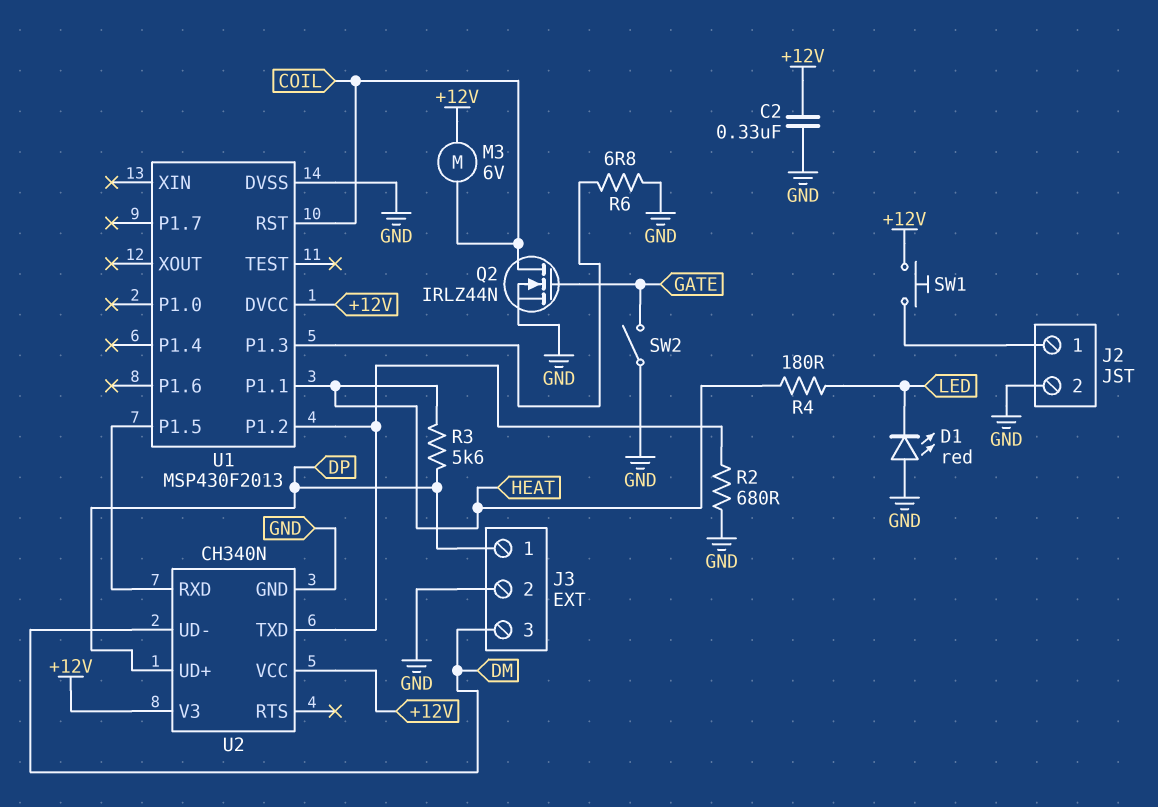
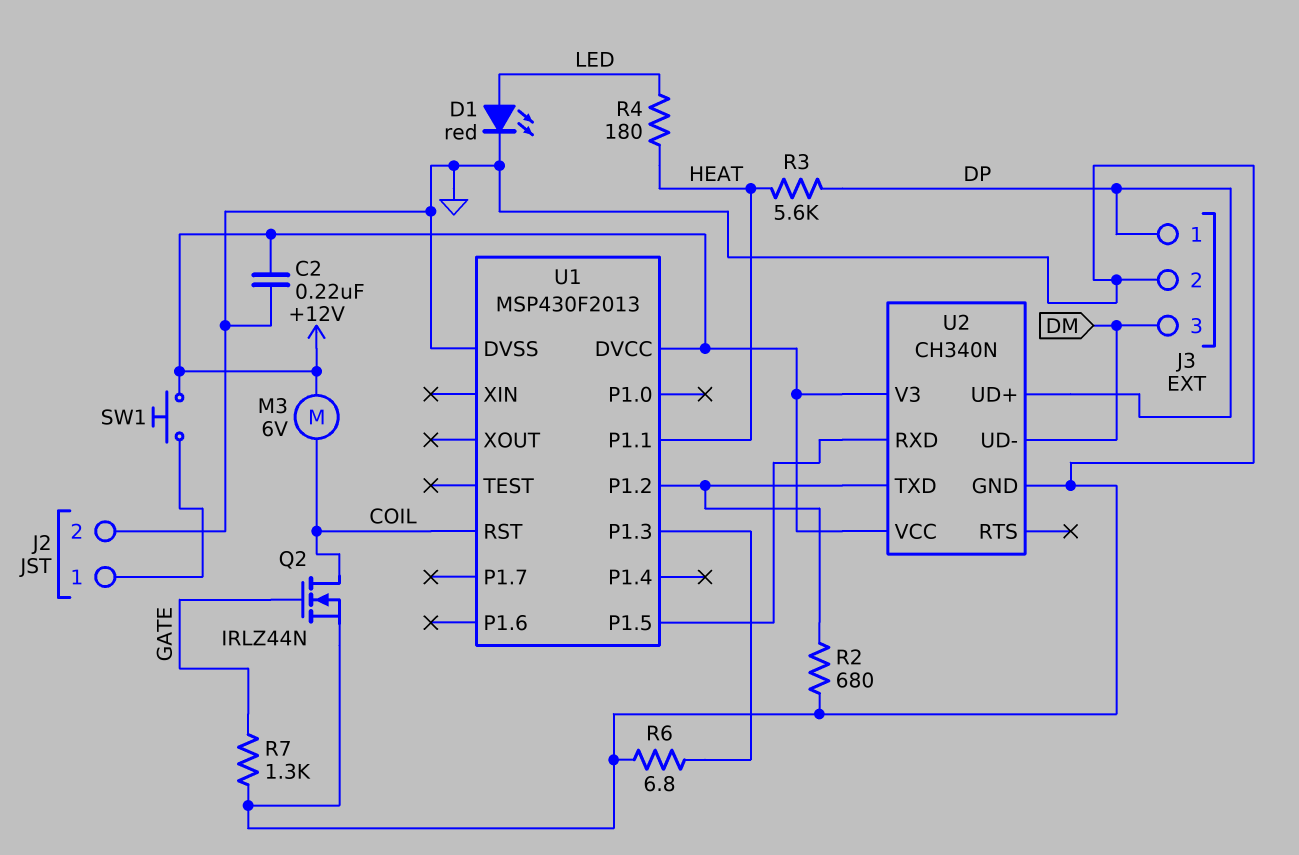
C2: 330nF (+12V, GND) -> 220nF (+12V, GND)
D1: LED red (A GND, K LED) -> LED red (A LED, K GND)
R7: none -> 1.3k (GATE, GND)
SW2: switch (GATE, GND) -> none

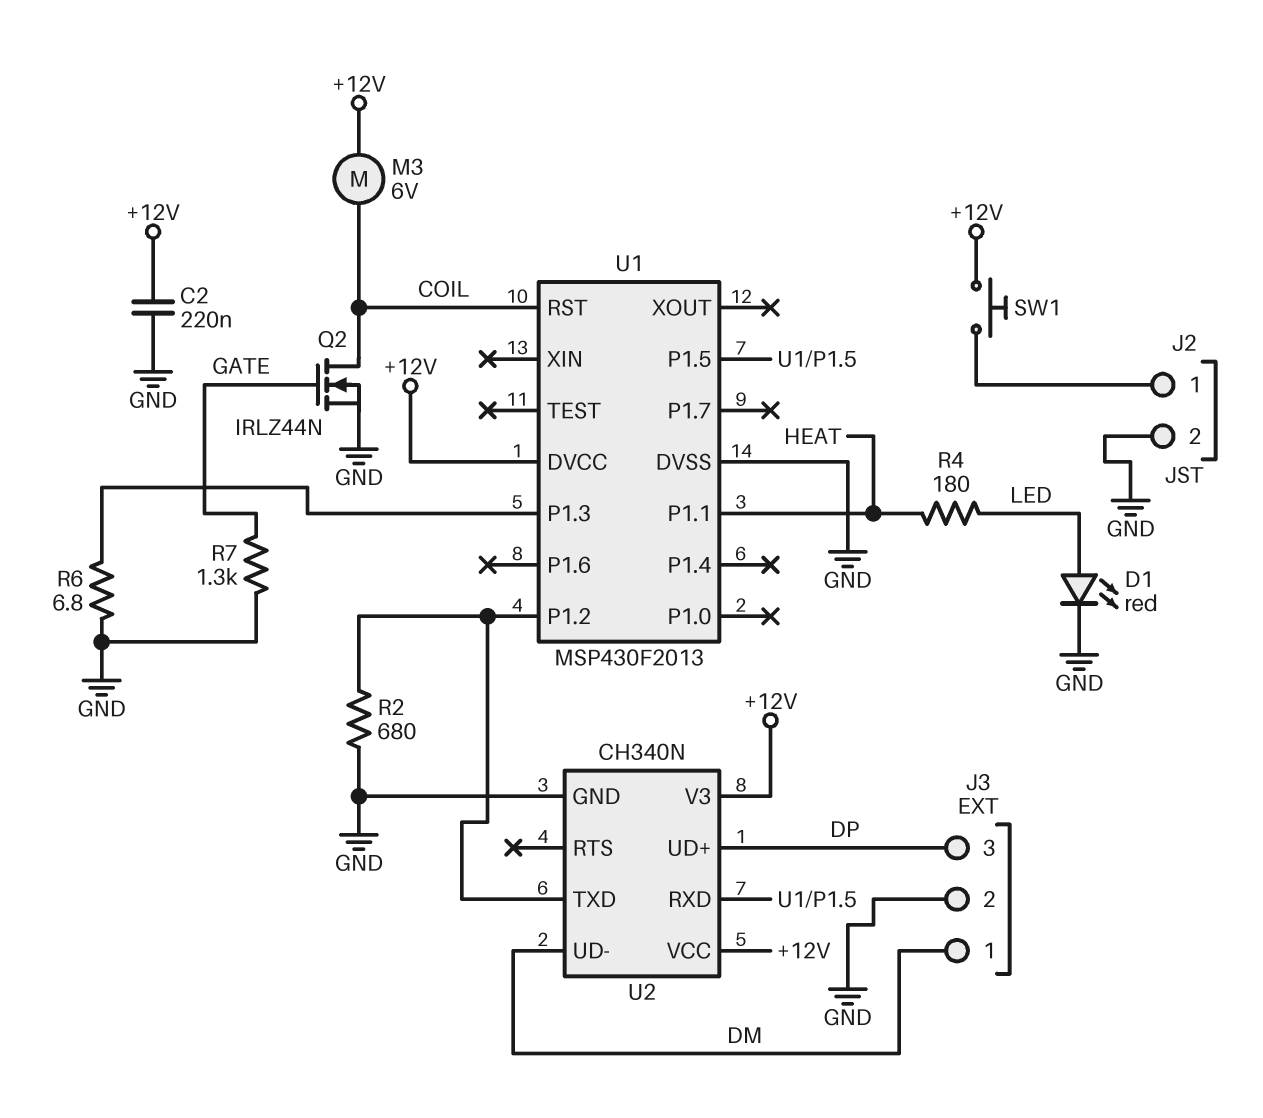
J3 pin 1: DP -> DM
J3 pin 3: DM -> DP
R3: 5.6k (DP, HEAT) -> none

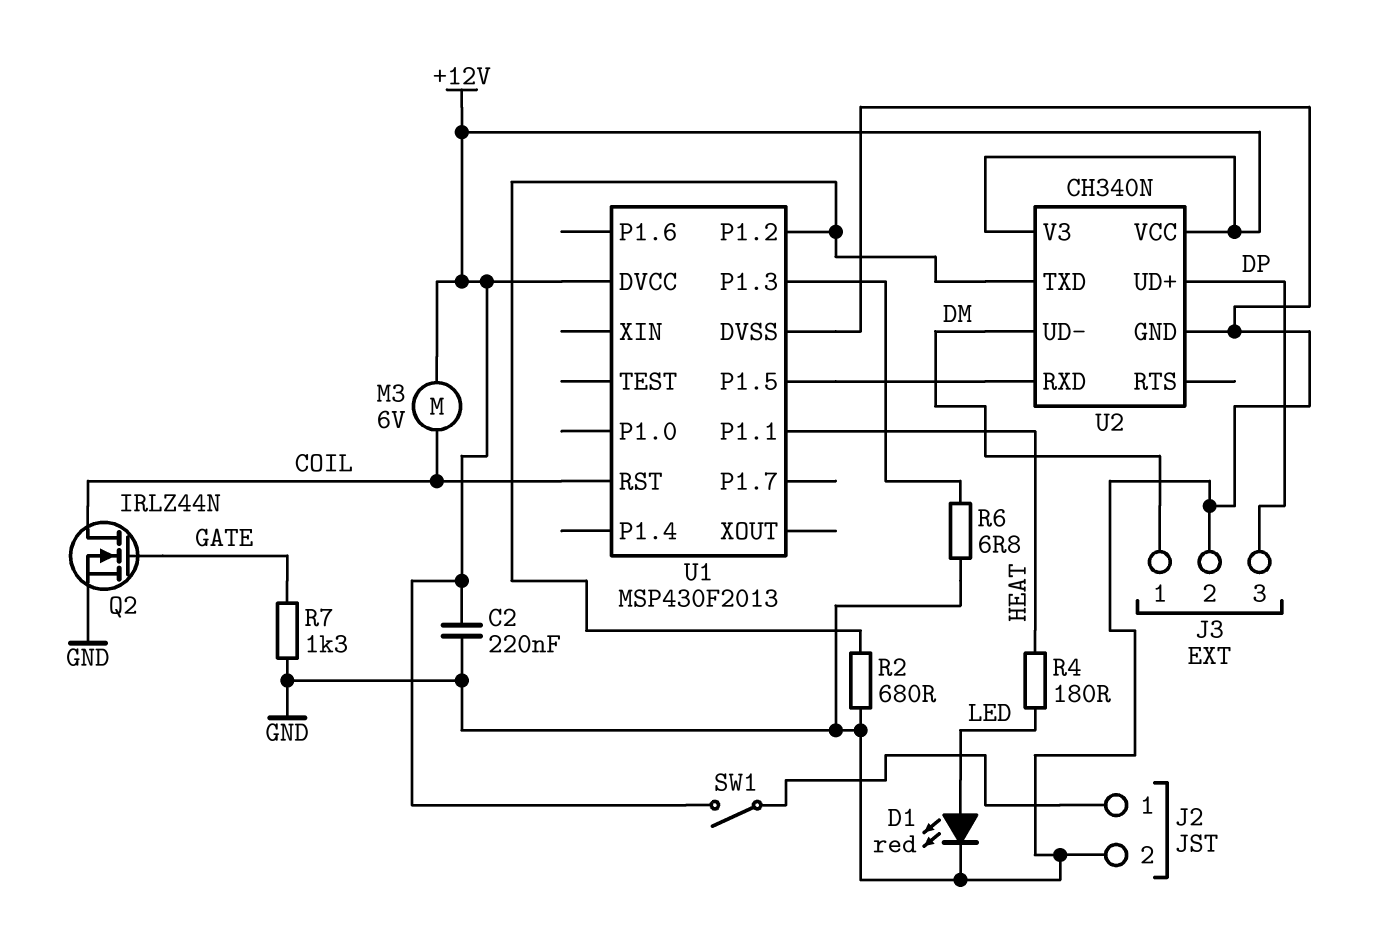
SW1: button (+12V, J2/1) -> switch (+12V, J2/1)

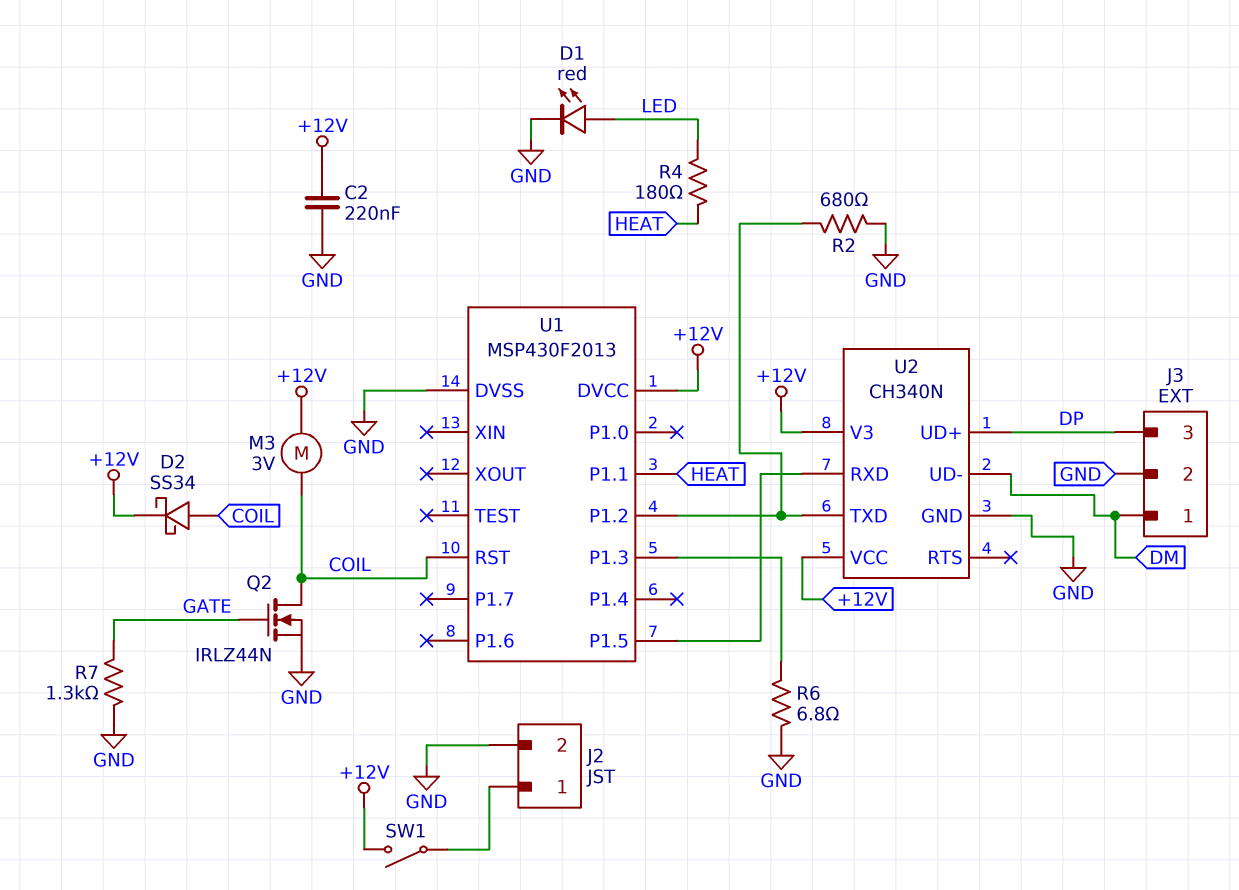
D2: none -> schottky SS34 (A COIL, K +12V)
M3: motor 6V (+12V, COIL) -> motor 3V (+12V, COIL)

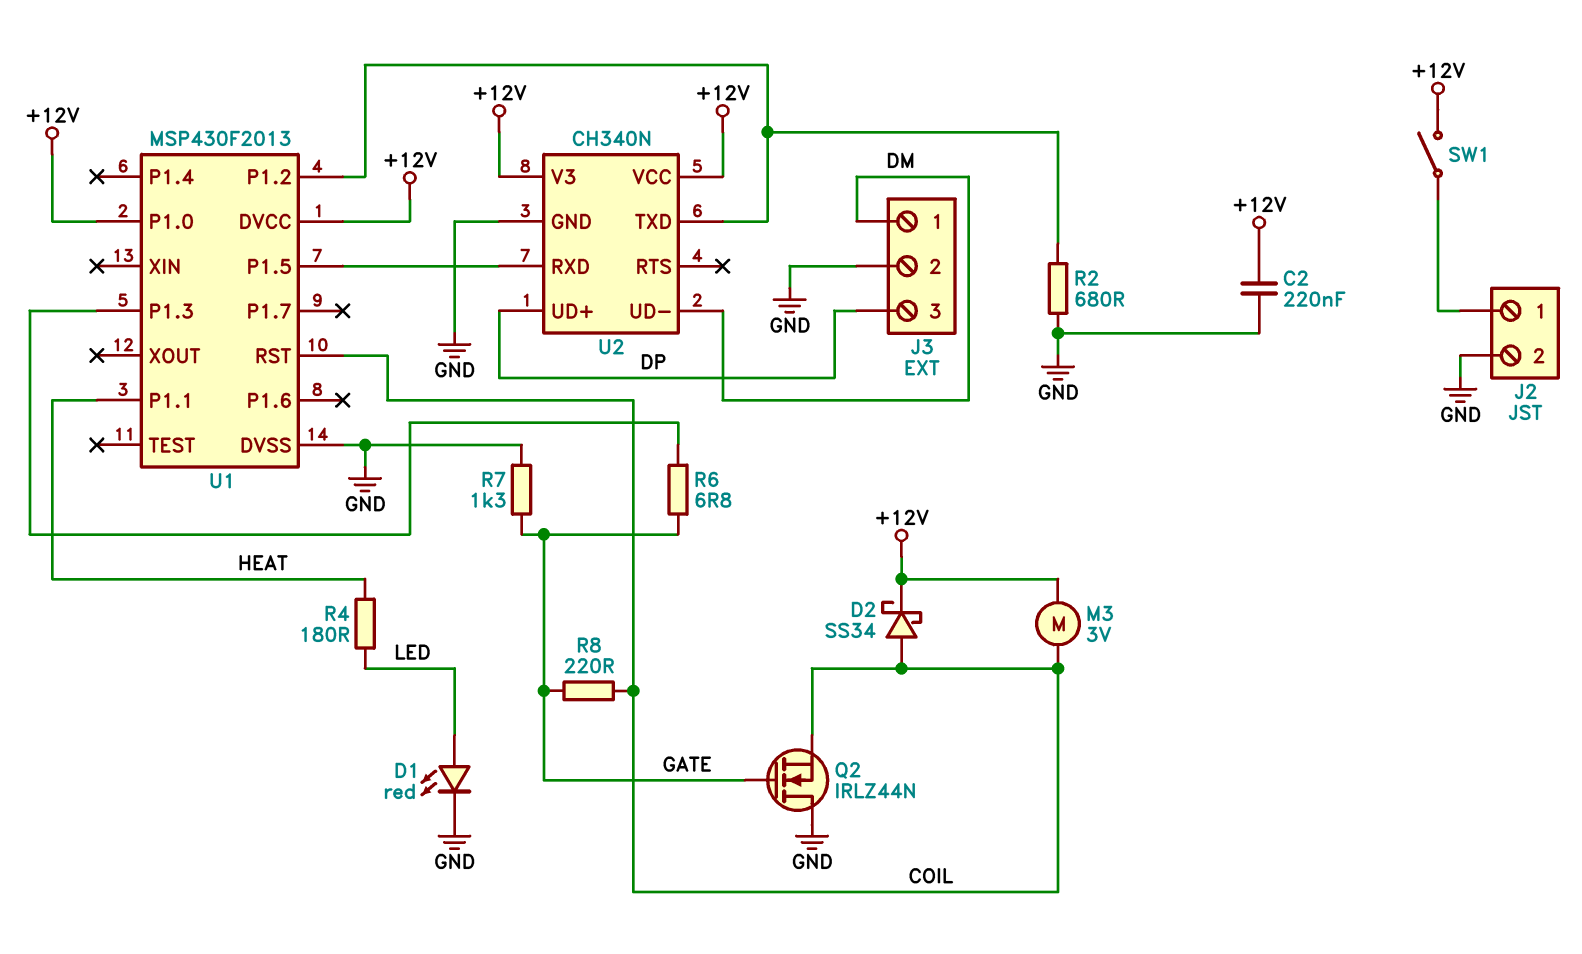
Q2: NMOS IRLZ44N (G GATE, D COIL, S GND) -> NMOS IRLZ44N (G GATE, D GND, S COIL)
R6: 6.8 (GND, U1/P1.3) -> 6.8 (GATE, U1/P1.3)
R8: none -> 220 (COIL, GATE)
U1 pin P1.0: none -> +12V

